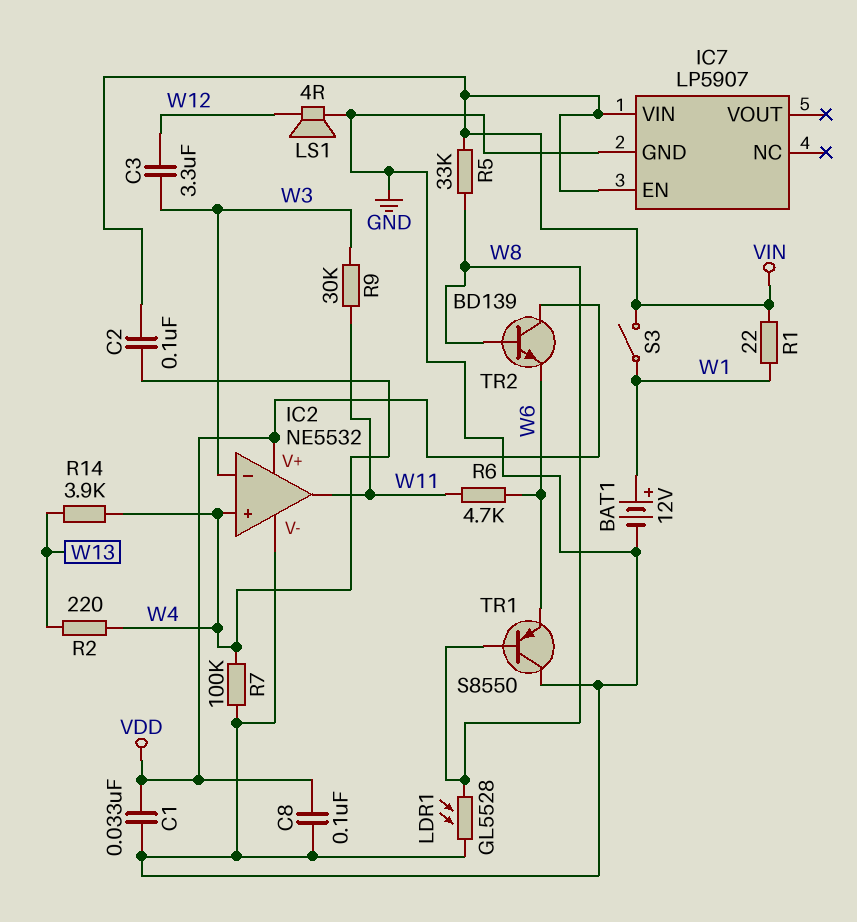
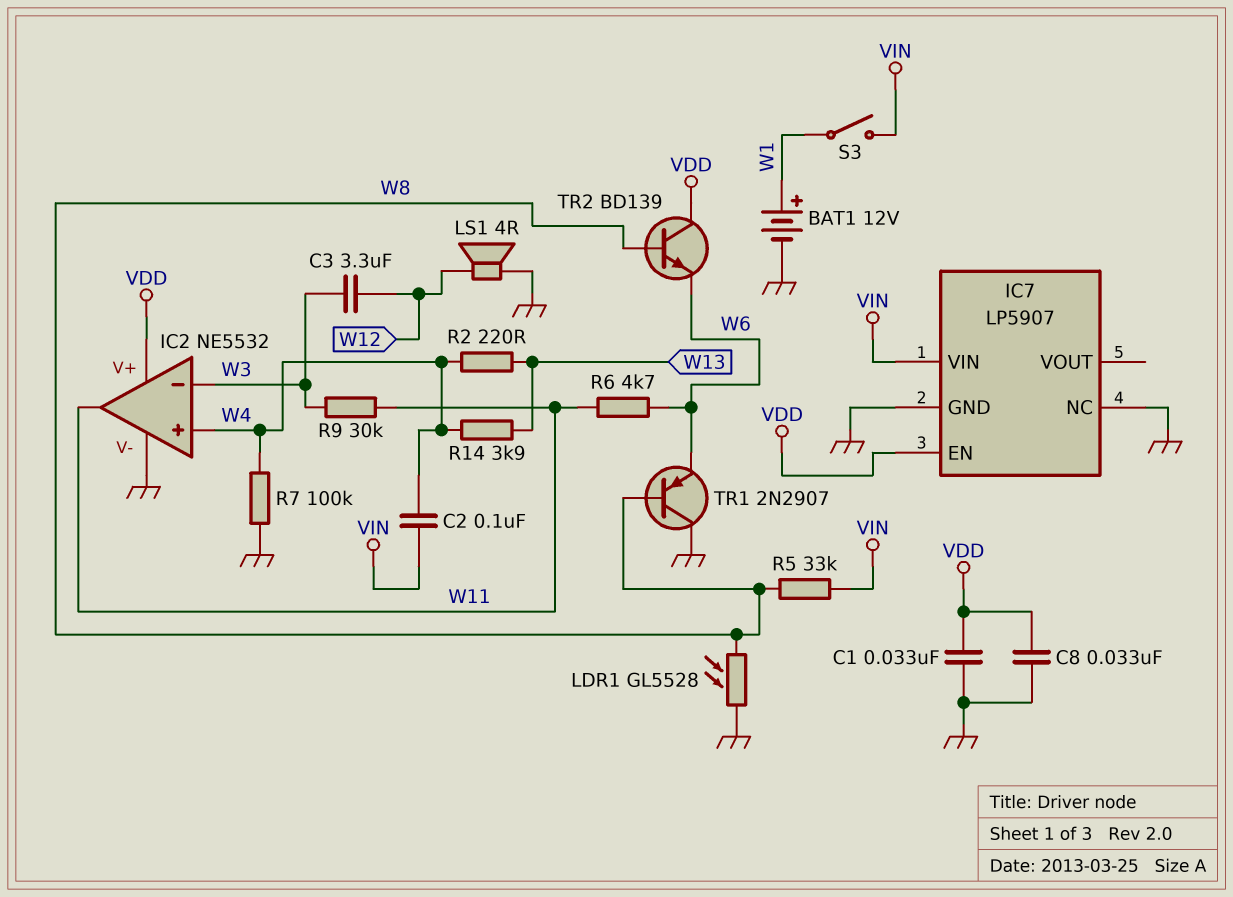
C8: 100nF (GND, VDD) -> 33nF (GND, VDD)
IC7 pin EN: VIN -> VDD
IC7 pin NC: none -> GND
R1: 22 (VIN, W1) -> none
TR1: PNP S8550 (B W8, C GND, E W6) -> PNP 2N2907 (B W8, C GND, E W6)

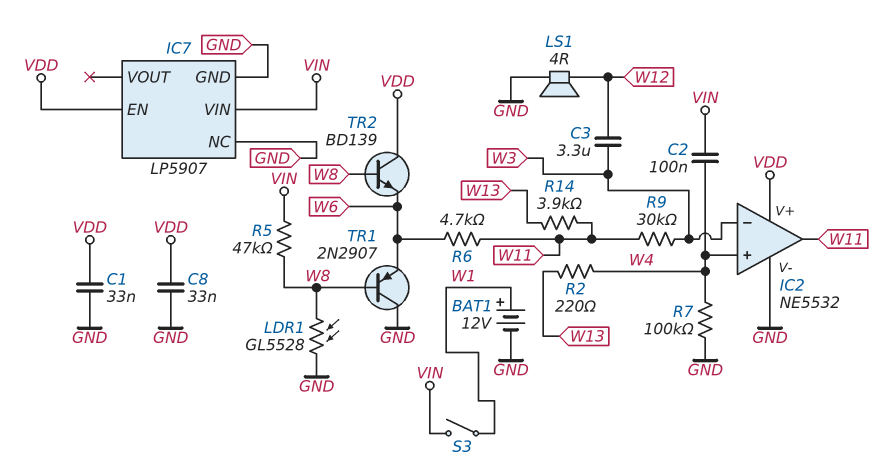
R5: 33k (VIN, W8) -> 47k (VIN, W8)
R14: 3.9k (W4, W13) -> 3.9k (W11, W13)

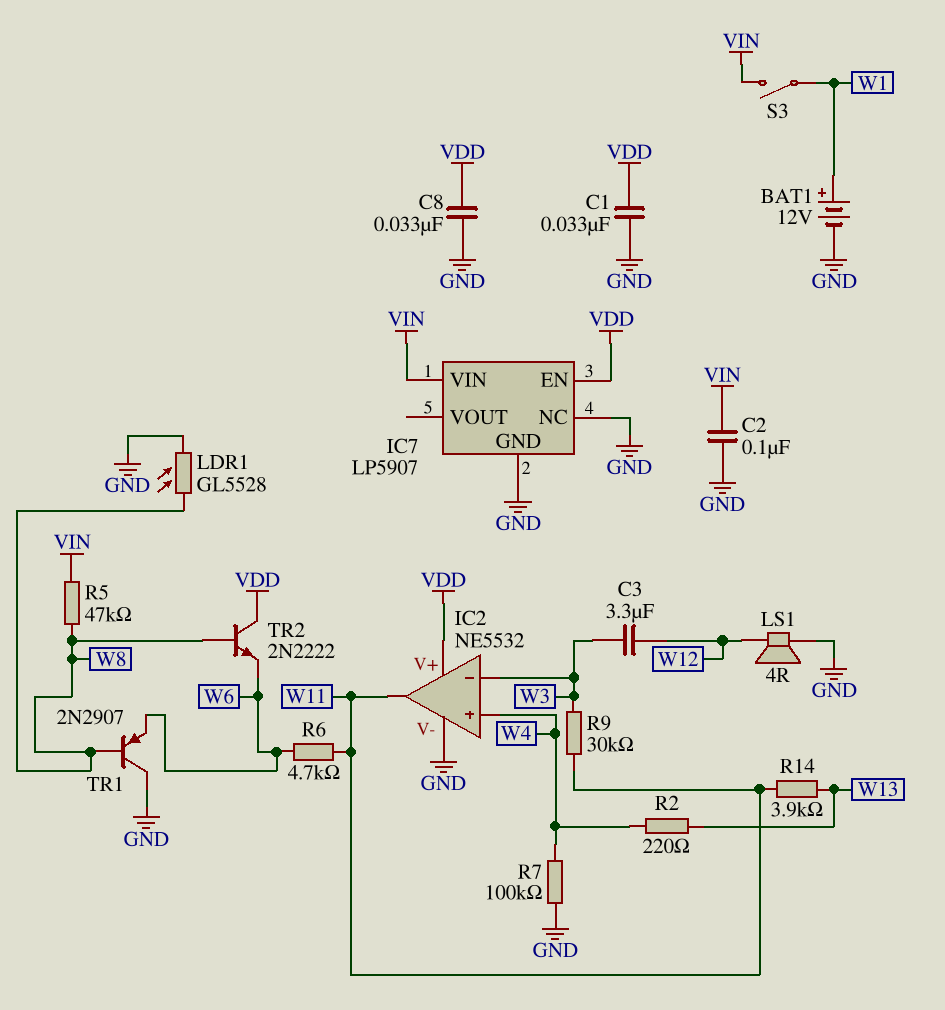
C2: 100nF (VIN, W4) -> 100nF (GND, VIN)
TR2: NPN BD139 (B W8, C VDD, E W6) -> NPN 2N2222 (B W8, C VDD, E W6)

